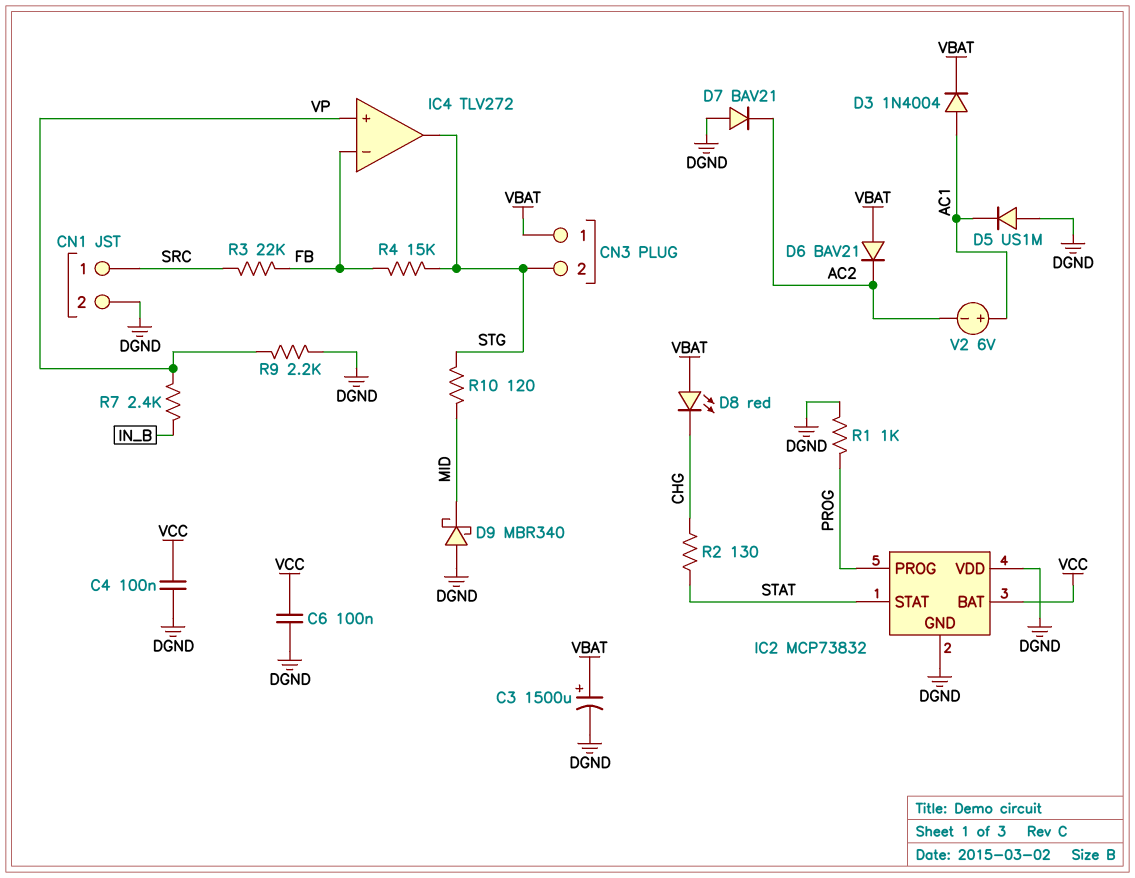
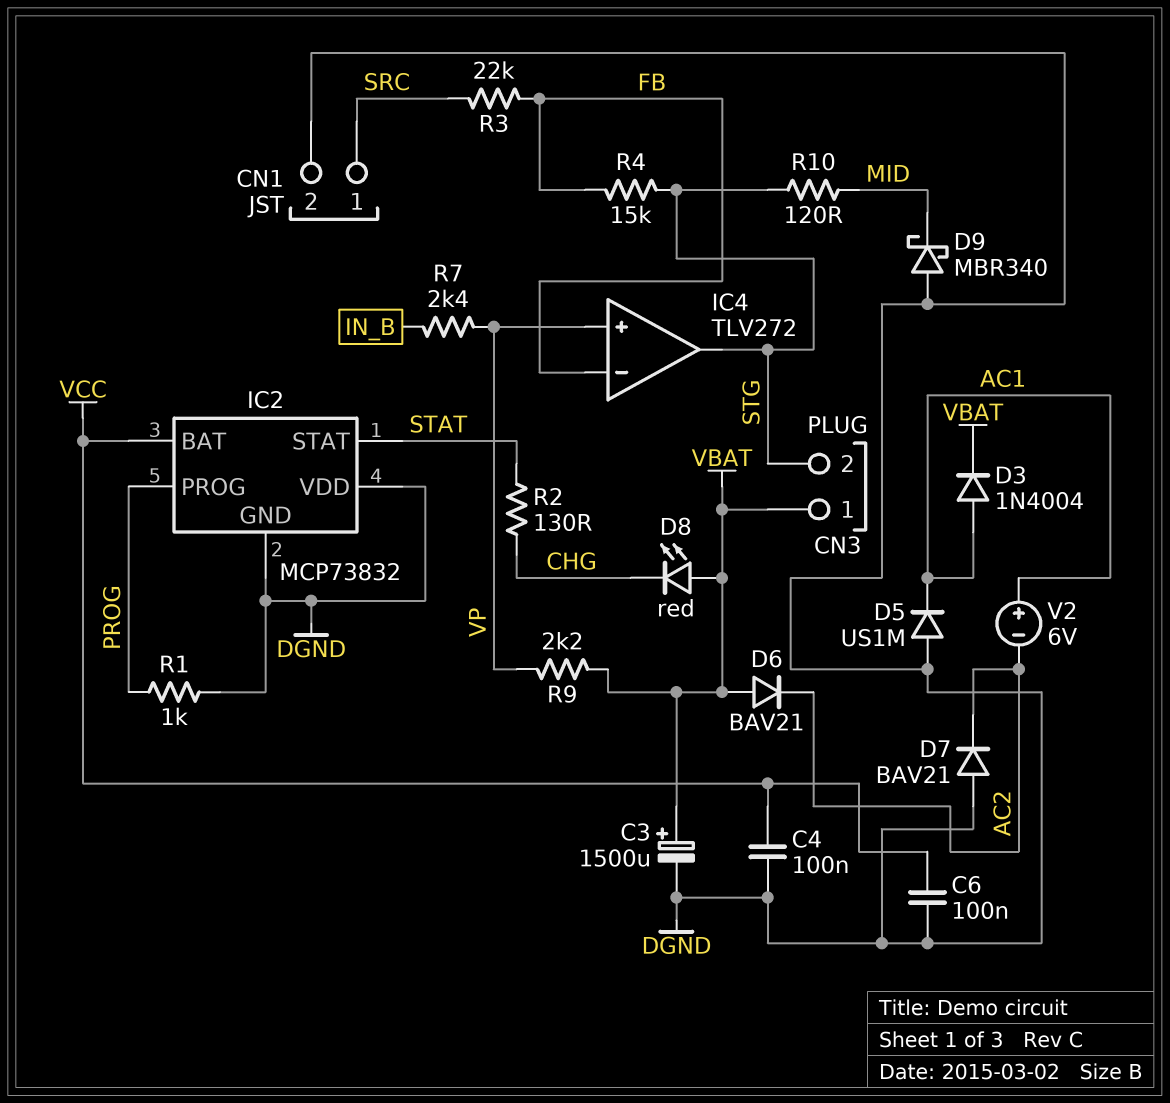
R9: 2.2k (DGND, VP) -> 2.2k (VBAT, VP)

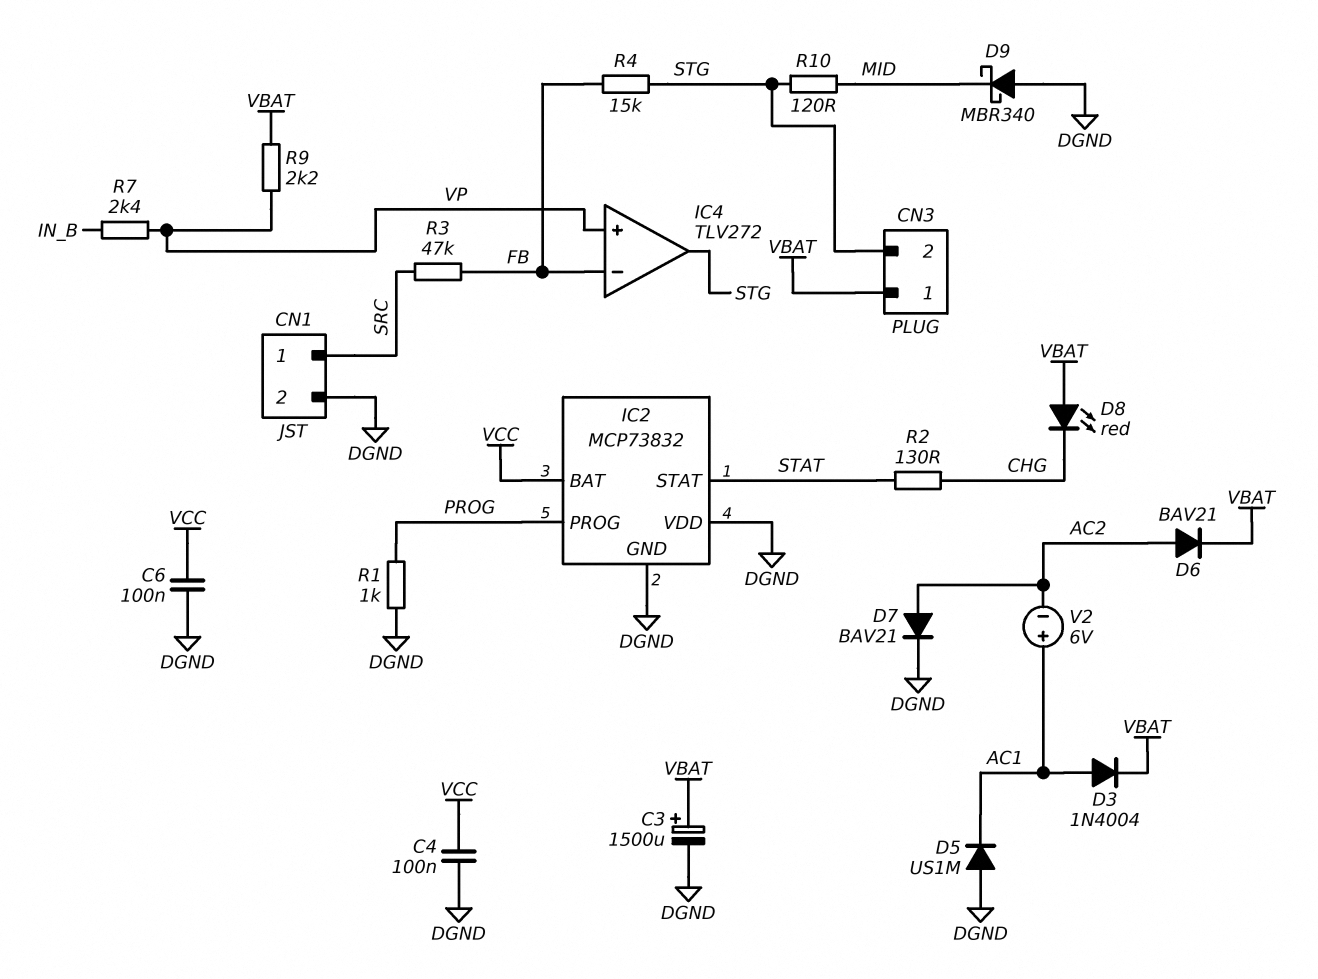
D6: diode BAV21 (A VBAT, K AC2) -> diode BAV21 (A AC2, K VBAT)
D7: diode BAV21 (A DGND, K AC2) -> diode BAV21 (A AC2, K DGND)
R3: 22k (FB, SRC) -> 47k (FB, SRC)

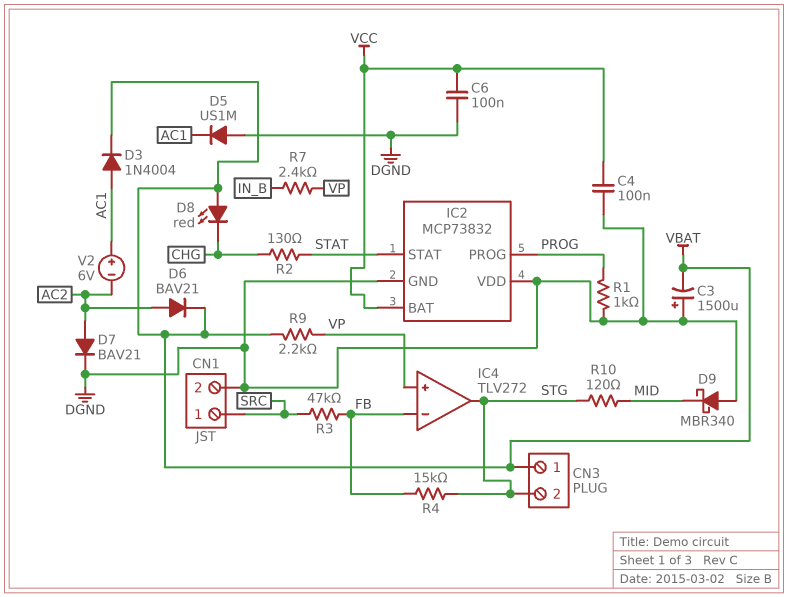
C3: 1500uF (plus VBAT, minus DGND) -> 1500uF (plus DGND, minus VBAT)

